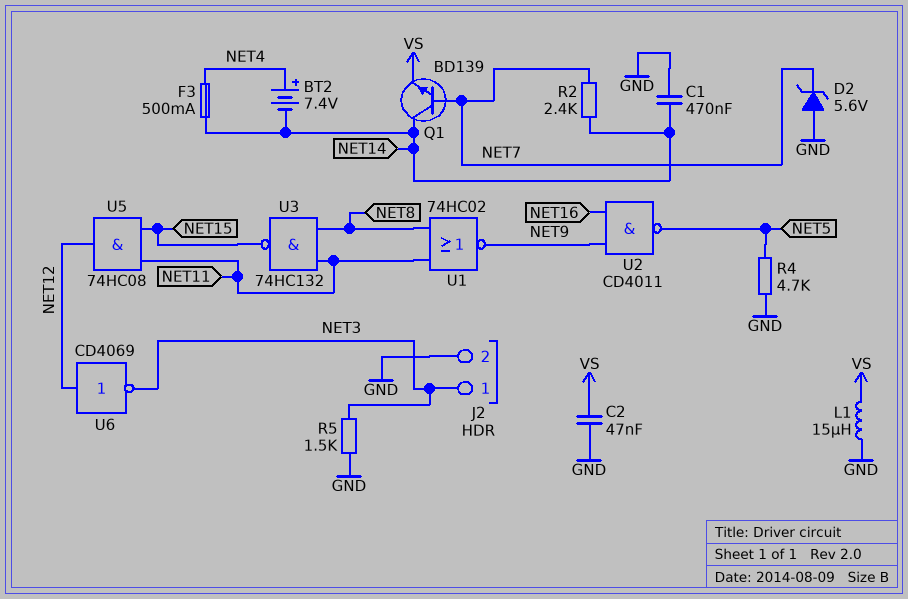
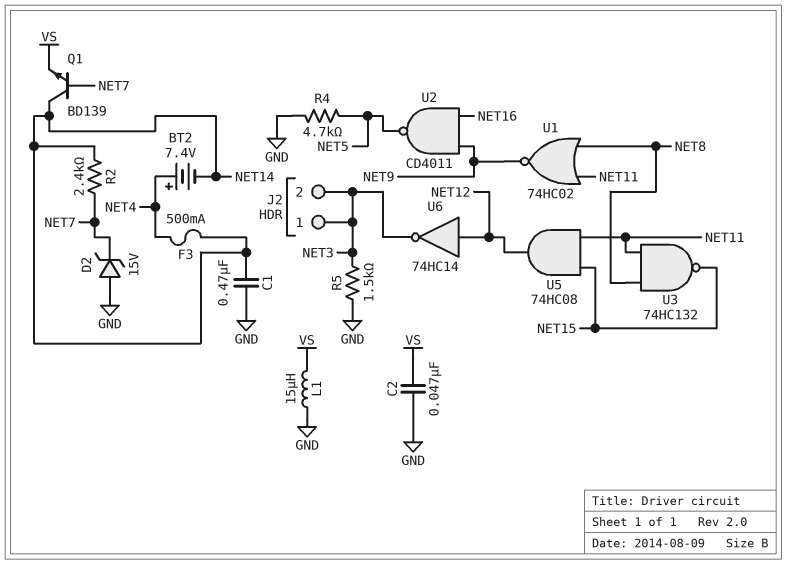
D2: zener 5.6V (A GND, K NET7) -> zener 15V (A GND, K NET7)
J2 pin 2: GND -> NET3
U6: NOT CD4069 (in NET12, out NET3) -> NOT 74HC14 (in NET12, out NET3)

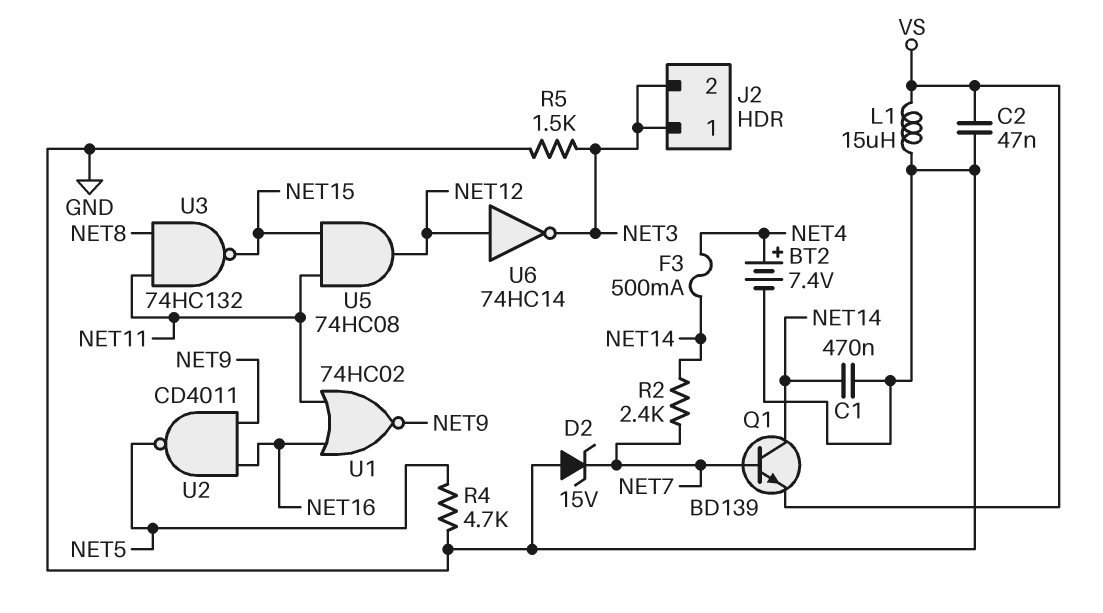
BT2: 7.4V (plus NET4, minus NET14) -> 7.4V (plus NET4, minus GND)
U1: NOR 74HC02 (in NET8, in NET11, out NET9) -> NOR 74HC02 (in NET11, in NET16, out NET9)

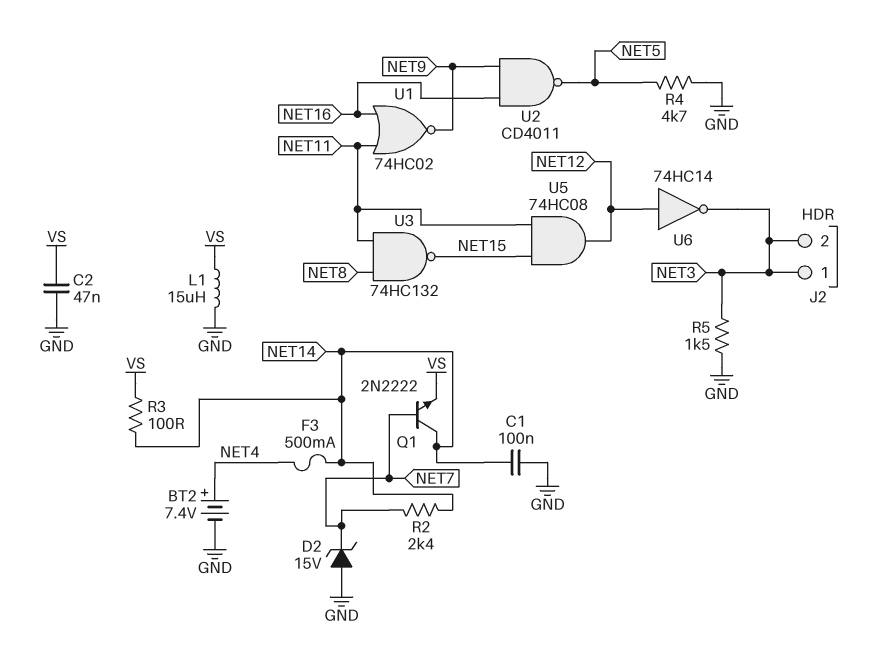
C1: 470nF (GND, NET14) -> 100nF (GND, NET14)
Q1: NPN BD139 (B NET7, C NET14, E VS) -> NPN 2N2222 (B NET7, C NET14, E VS)
R3: none -> 100 (NET14, VS)

